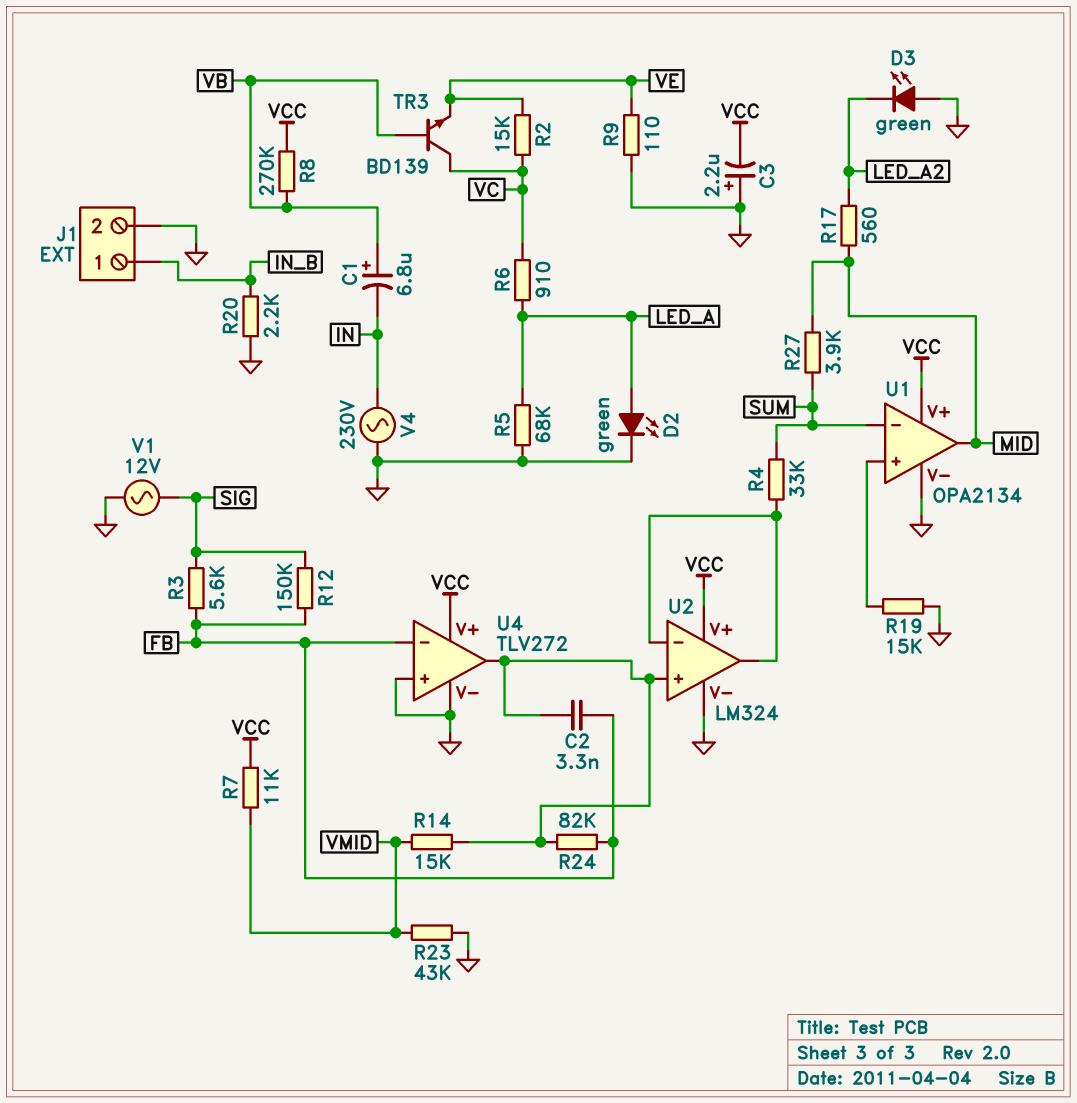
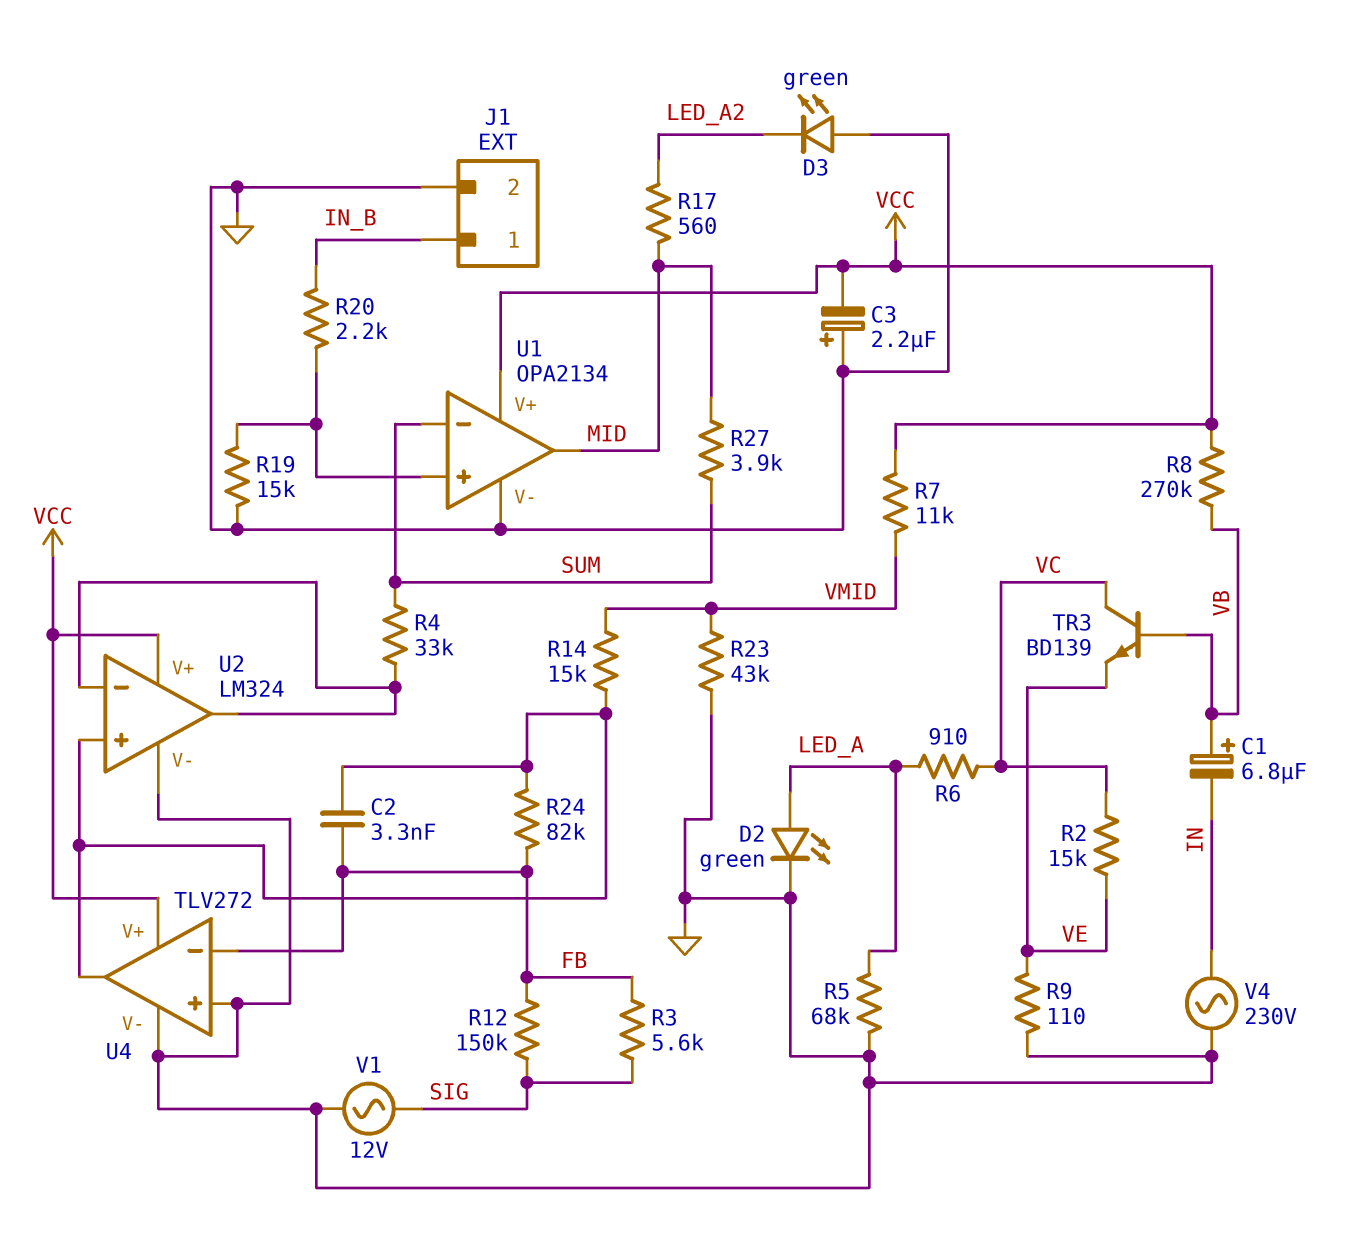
R20: 2.2k (GND, IN_B) -> 2.2k (IN_B, U1/in+)

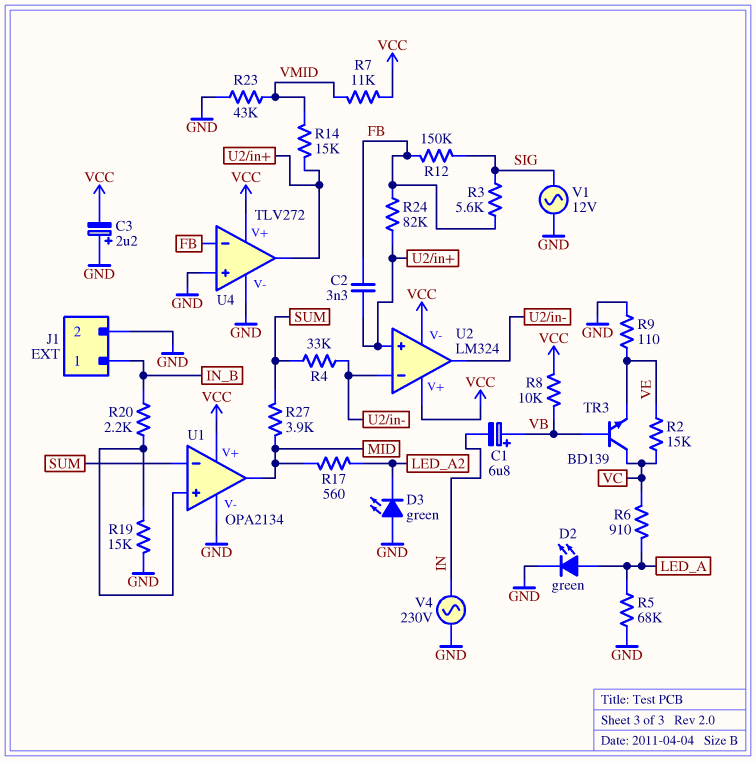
R8: 270k (VB, VCC) -> 10k (VB, VCC)
U2 pin V-: GND -> VCC

